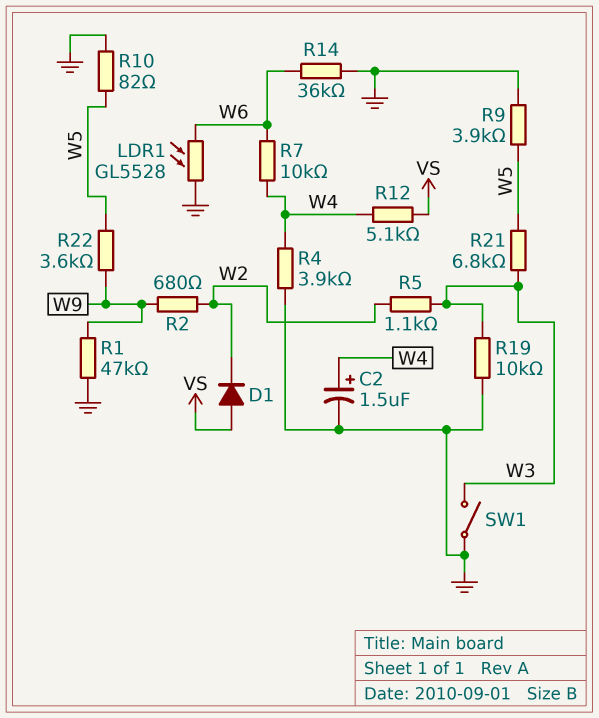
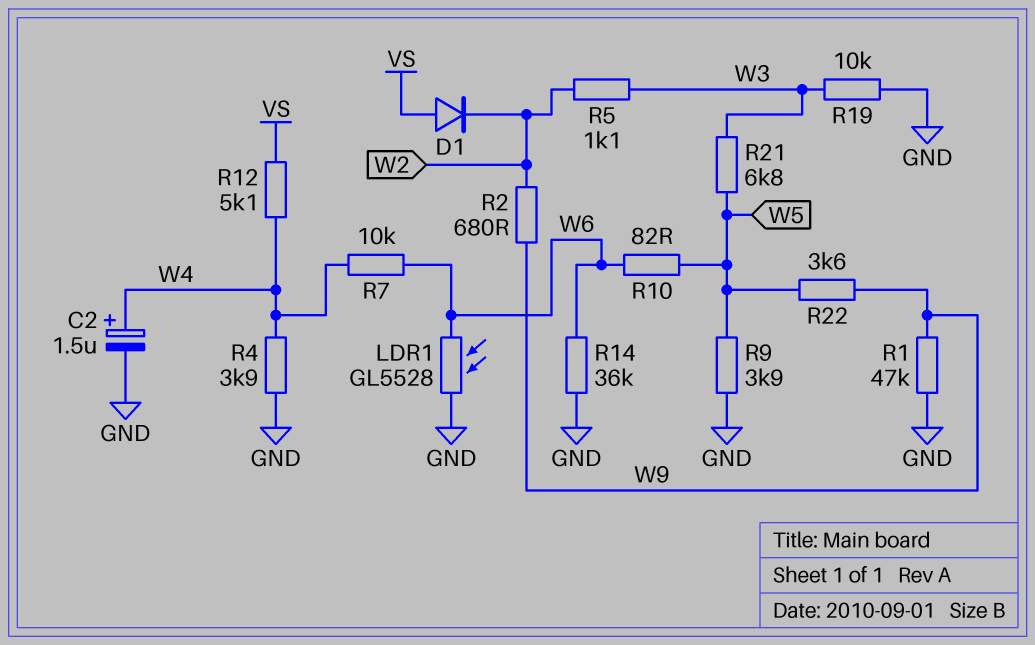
R10: 82 (GND, W5) -> 82 (W5, W6)
SW1: switch (GND, W3) -> none

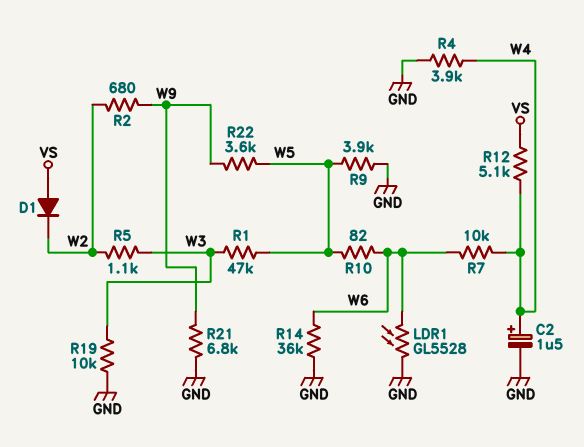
R1: 47k (GND, W9) -> 47k (W3, W5)
R21: 6.8k (W3, W5) -> 6.8k (GND, W9)

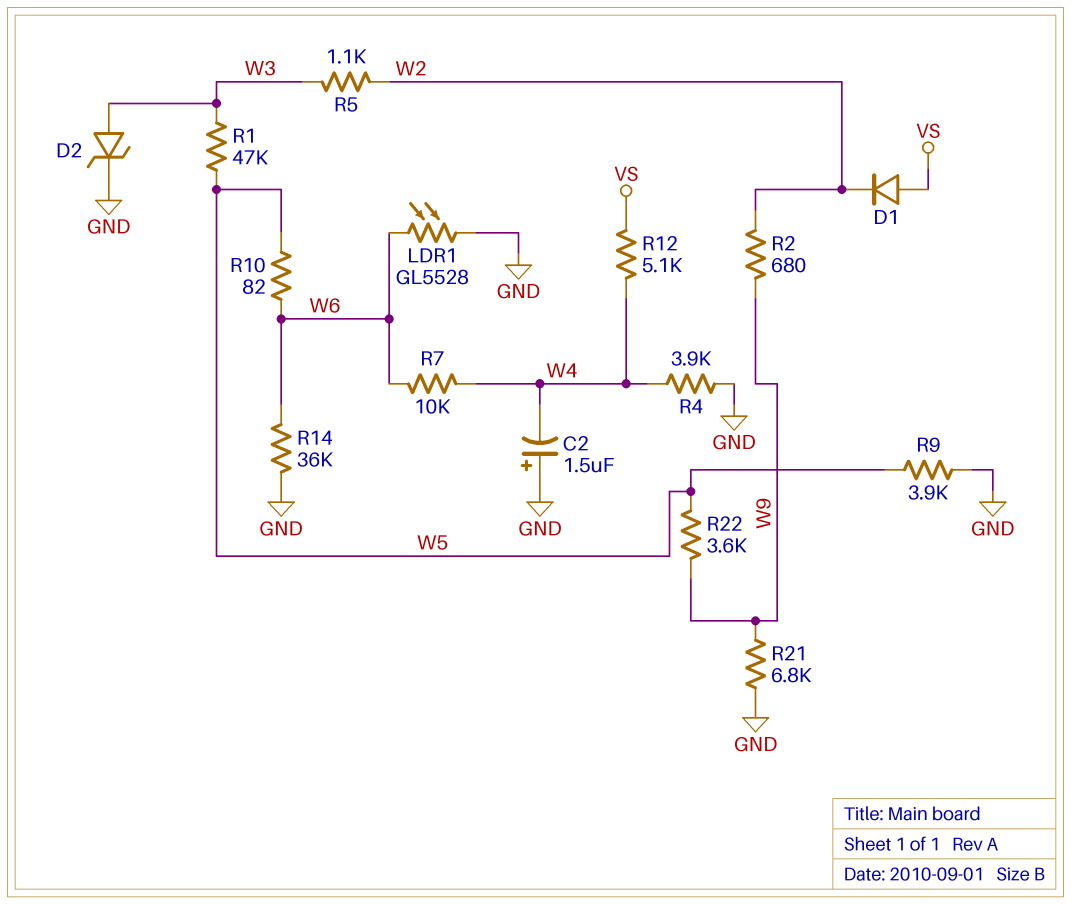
C2: 1.5uF (plus W4, minus GND) -> 1.5uF (plus GND, minus W4)
D2: none -> zener (A W3, K GND)
R19: 10k (GND, W3) -> none

